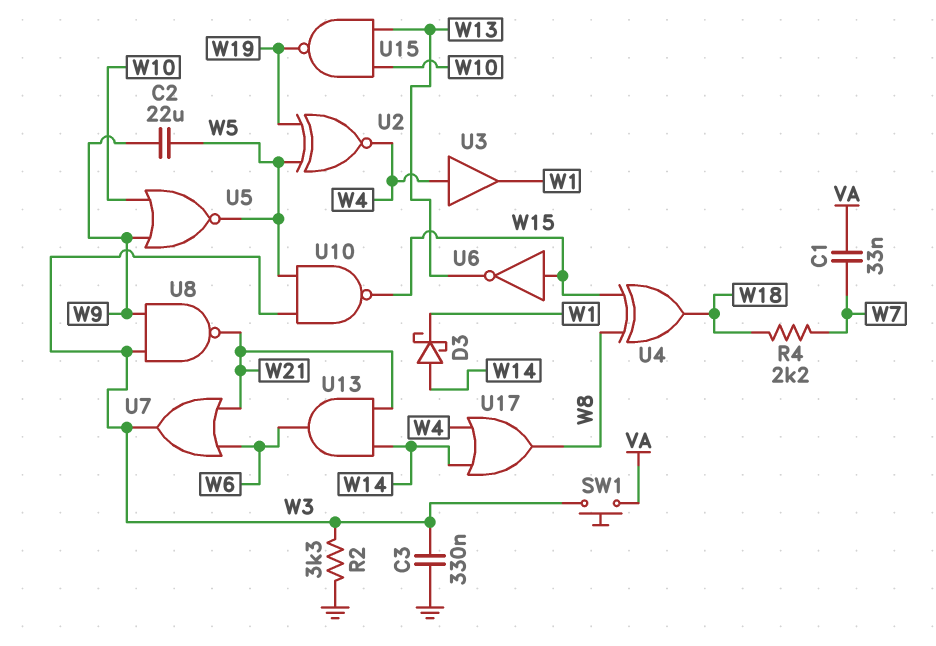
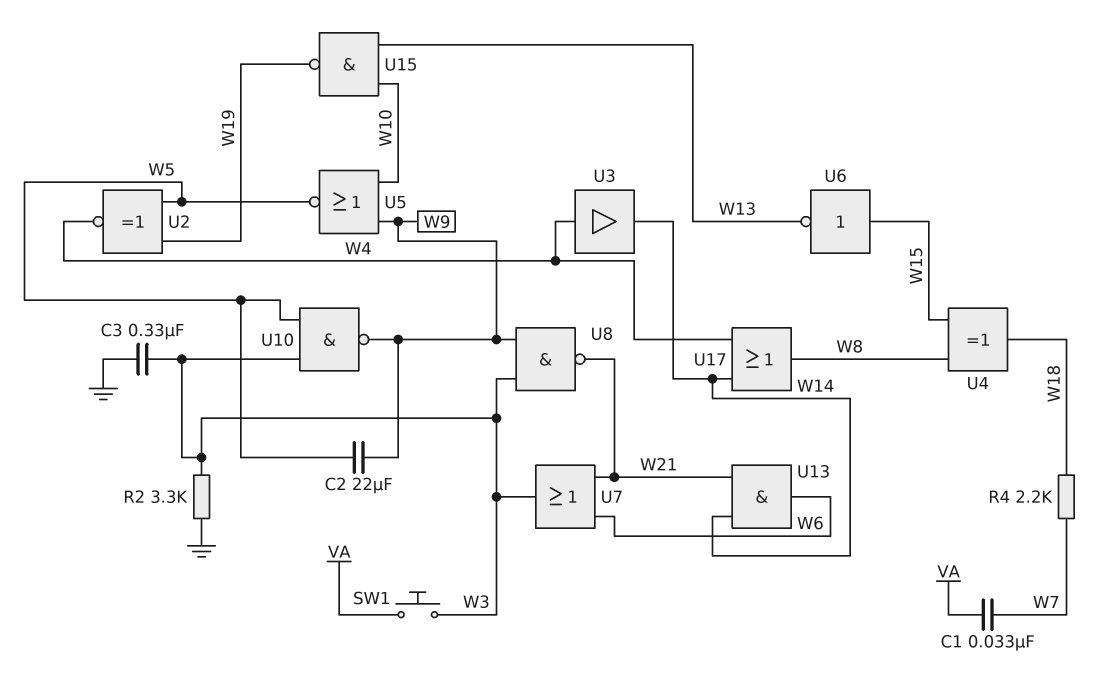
D3: schottky (A W14, K W1) -> none
U3: buffer (in W4, out W1) -> buffer (in W4, out W14)
U10: NAND (in W3, in W5, out W15) -> NAND (in W3, in W5, out W9)

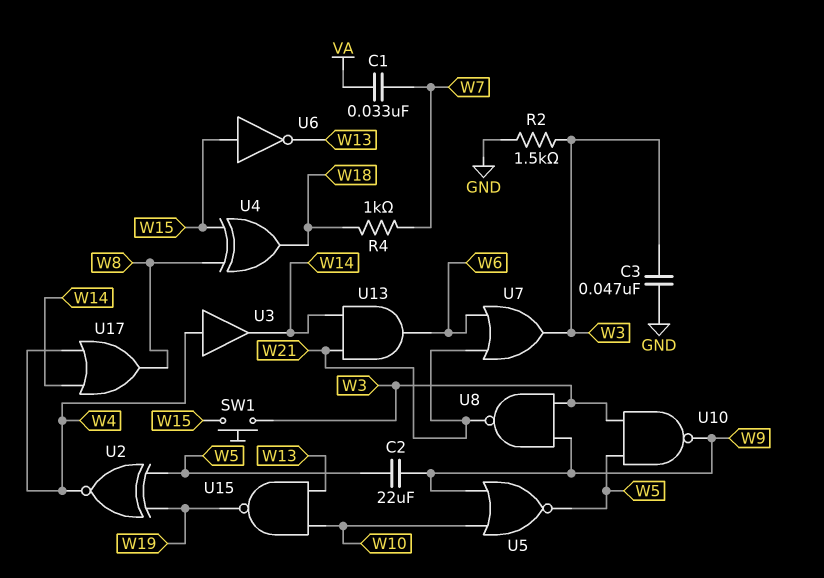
C3: 330nF (GND, W3) -> 47nF (GND, W3)
R2: 3.3k (GND, W3) -> 1.5k (GND, W3)
R4: 2.2k (W7, W18) -> 1k (W7, W18)
SW1: button (VA, W3) -> button (W3, W15)

